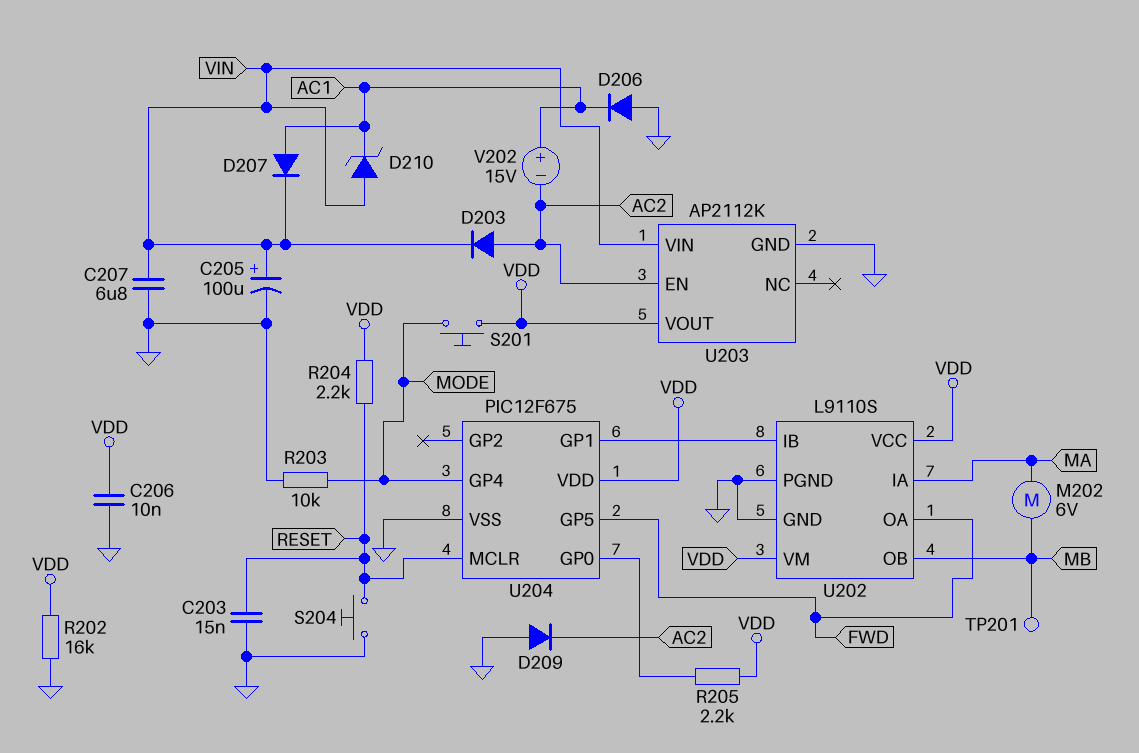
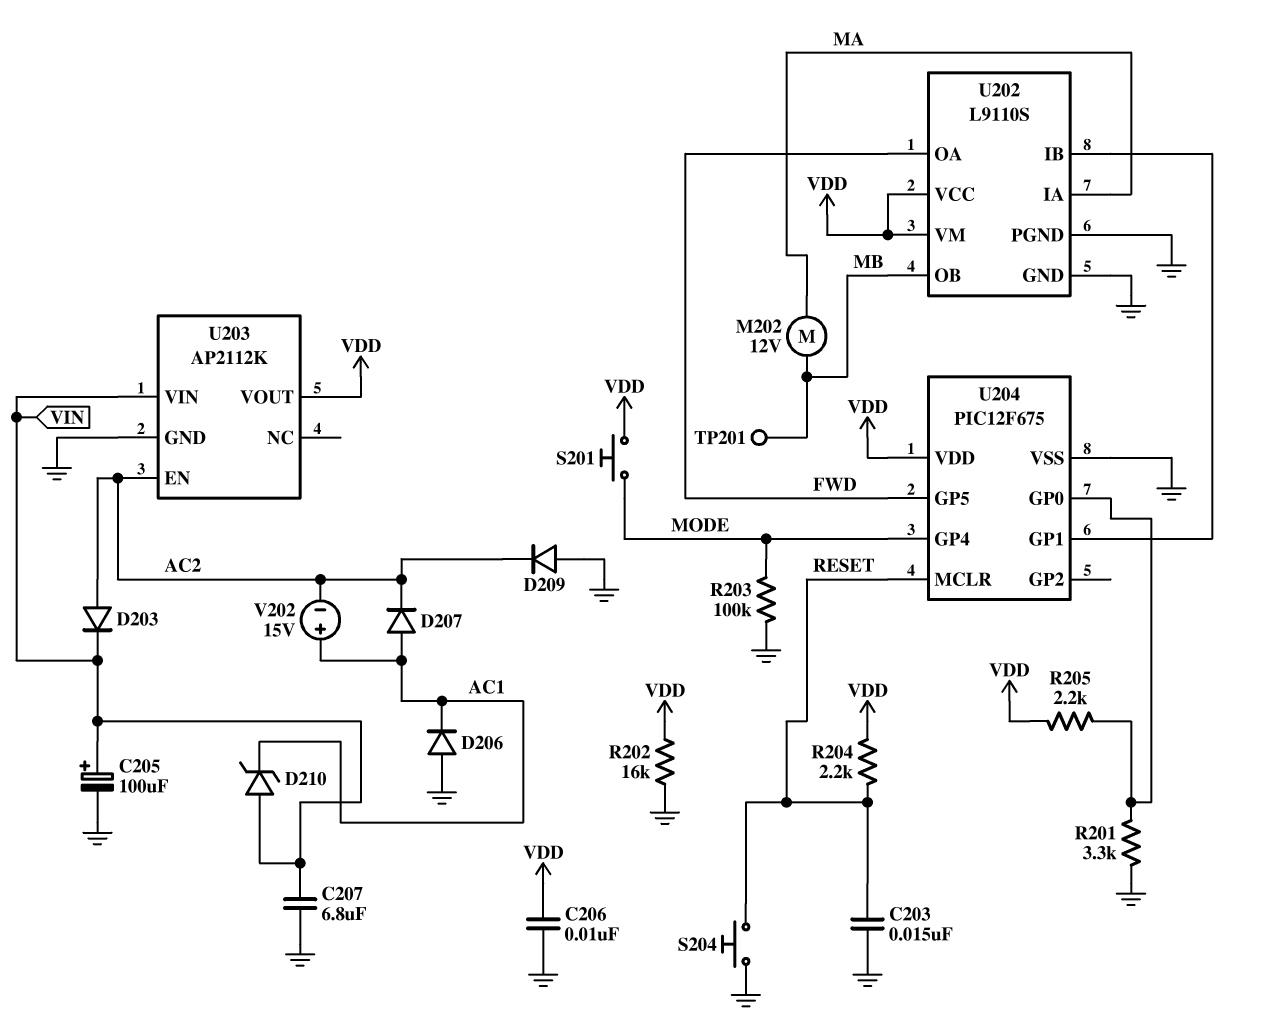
D207: diode (A AC1, K VIN) -> diode (A AC1, K AC2)
M202: motor 6V (MA, MB) -> motor 12V (MA, MB)
R201: none -> 3.3k (GND, U204/GP0)
R203: 10k (GND, MODE) -> 100k (GND, MODE)

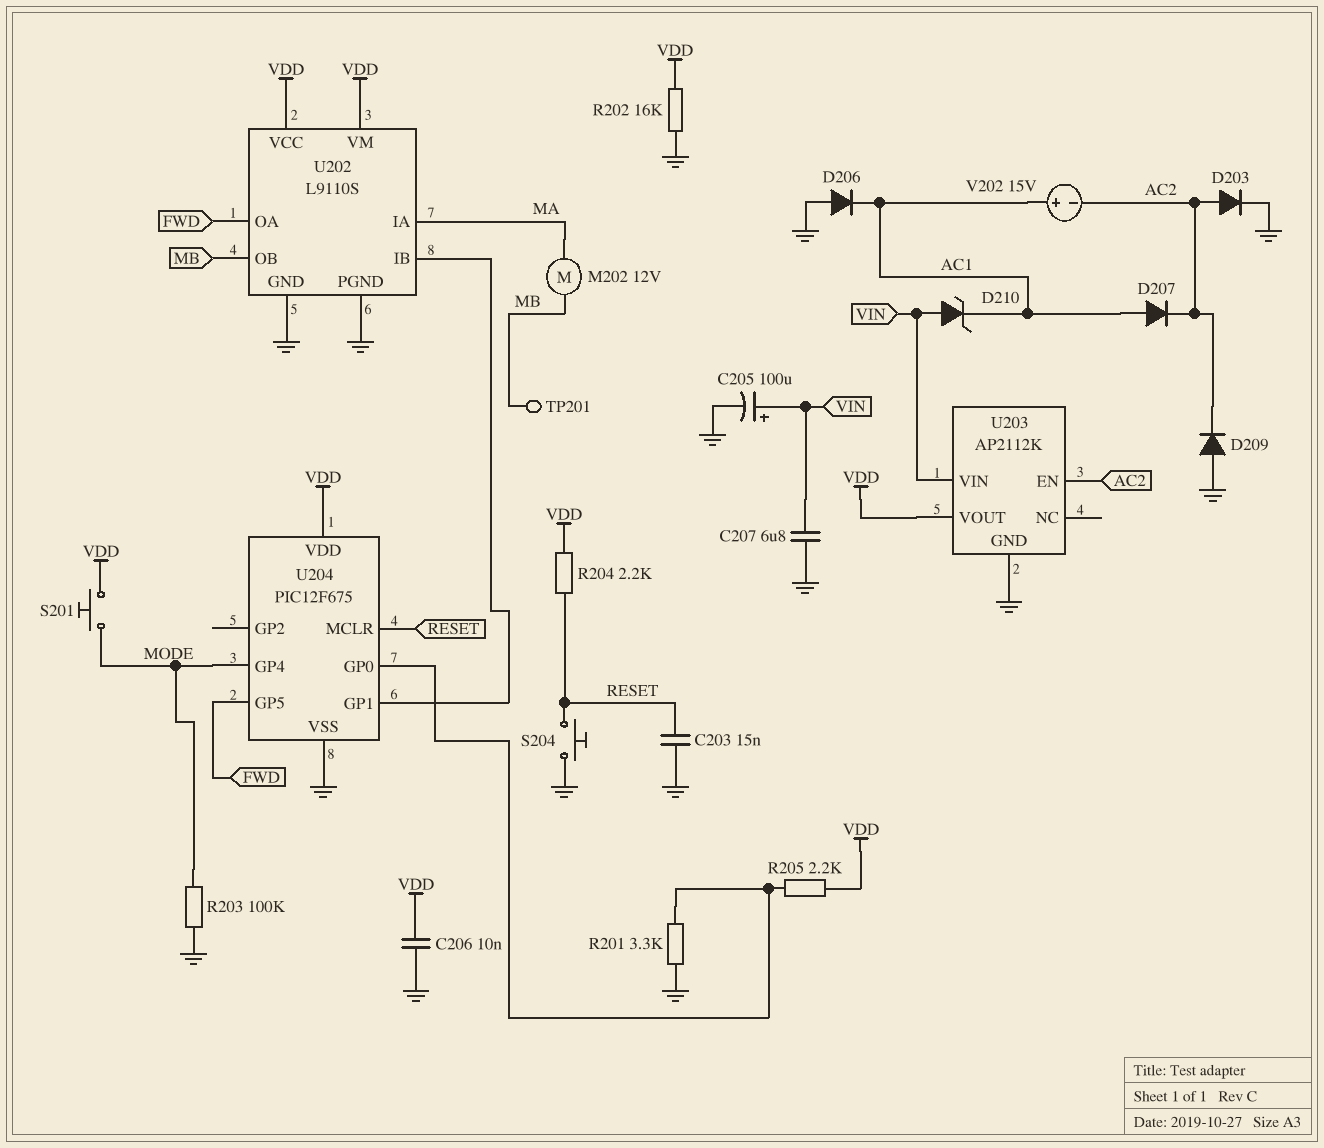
D203: diode (A AC2, K VIN) -> diode (A AC2, K GND)

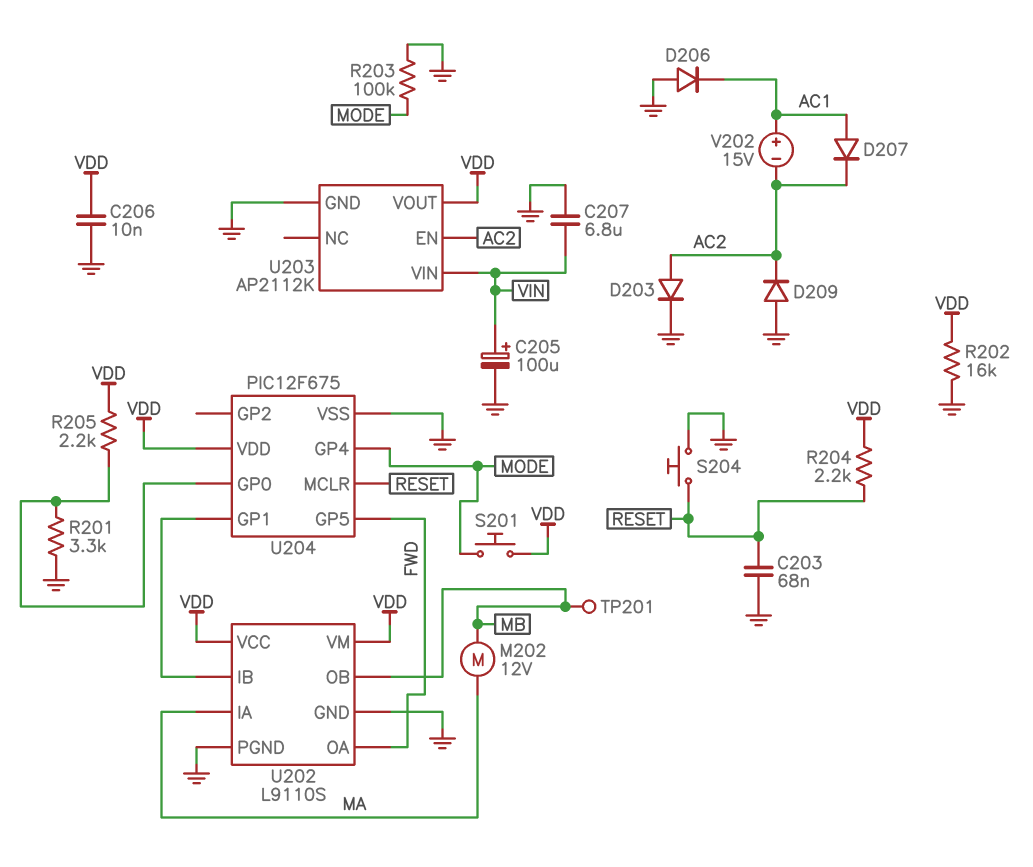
C203: 15nF (GND, RESET) -> 68nF (GND, RESET)
D210: zener (A VIN, K AC1) -> none

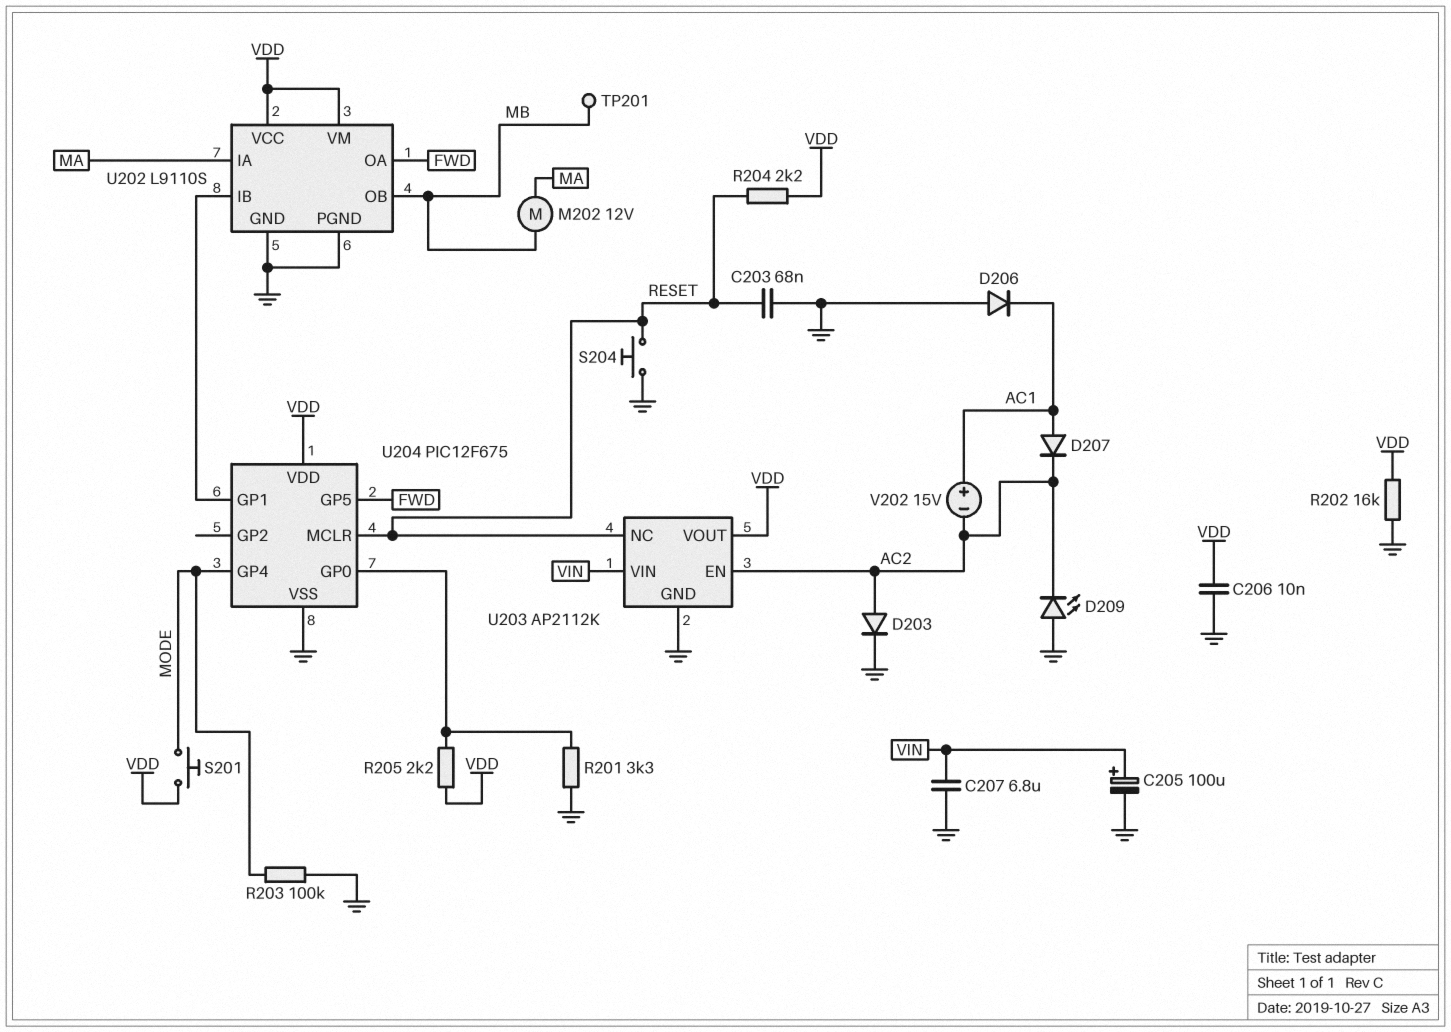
D209: diode (A GND, K AC2) -> LED (A GND, K AC2)
U203 pin NC: none -> RESET

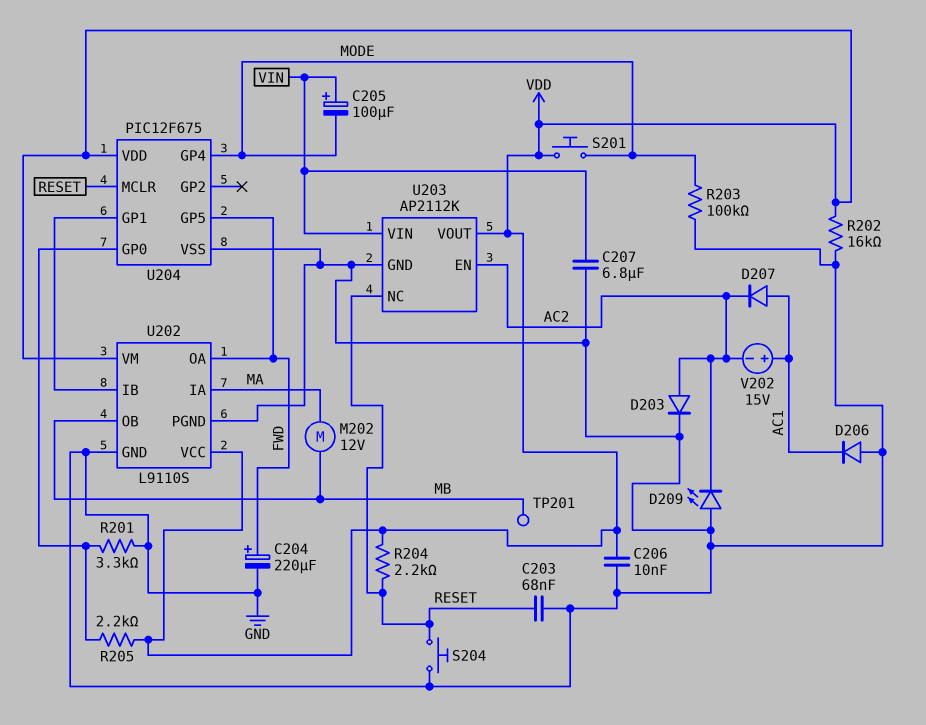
C204: none -> 220uF (plus FWD, minus GND)
C205: 100uF (plus VIN, minus GND) -> 100uF (plus VIN, minus MODE)

